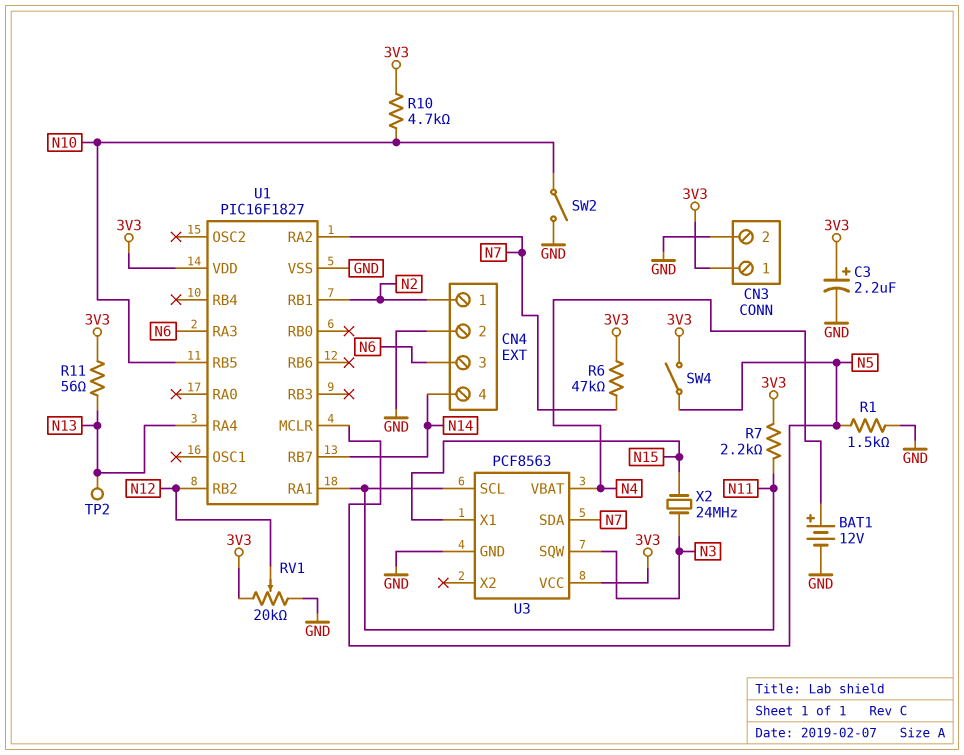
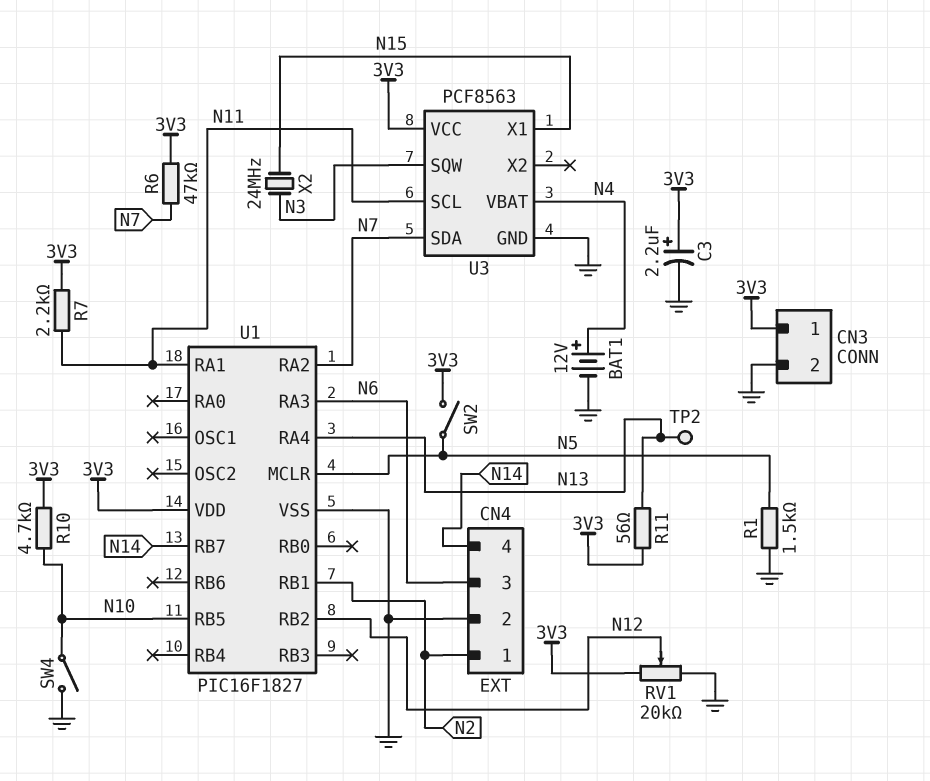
SW2: switch (GND, N10) -> switch (3V3, N5)
SW4: switch (3V3, N5) -> switch (GND, N10)

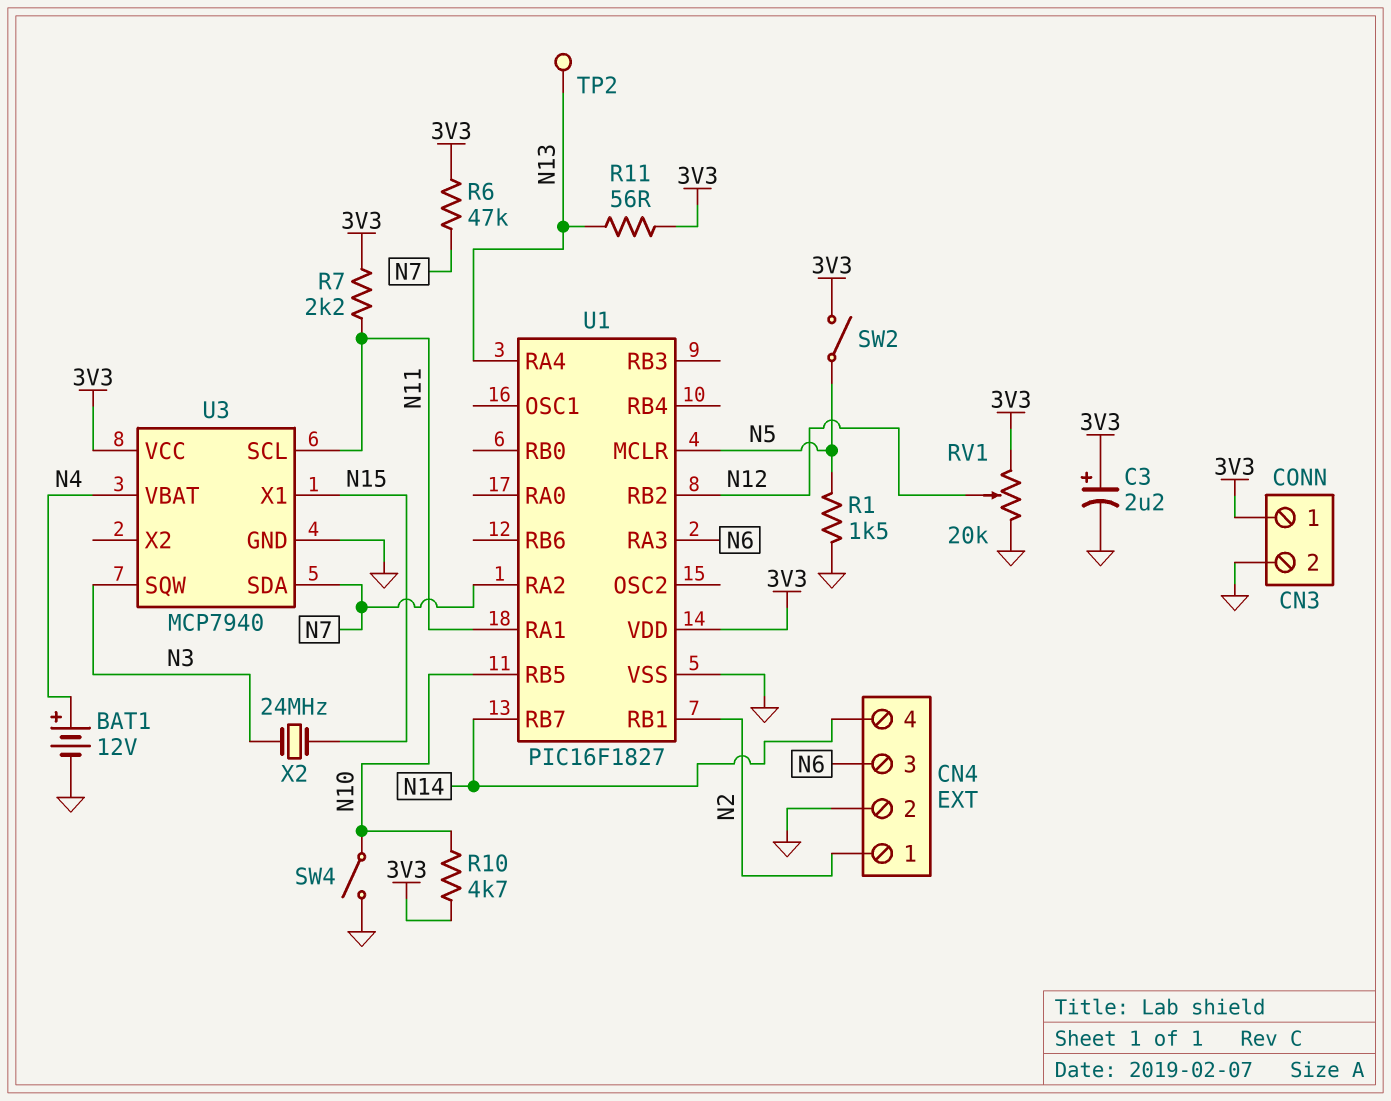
U3: PCF8563 -> MCP7940

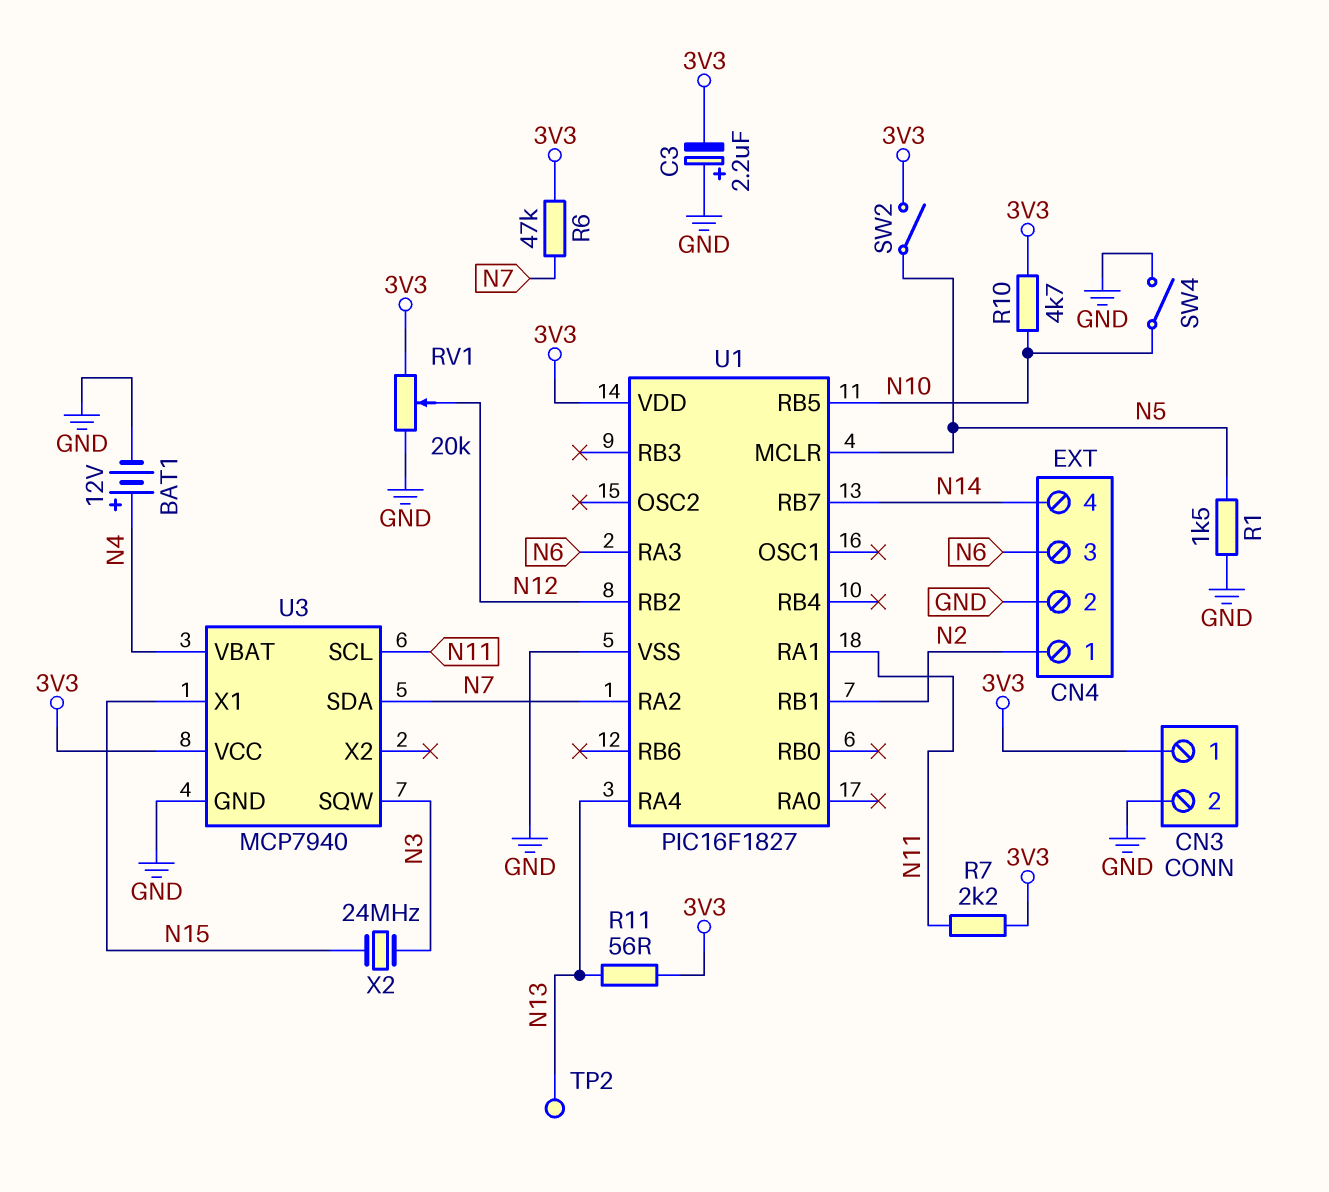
C3: 2.2uF (plus 3V3, minus GND) -> 2.2uF (plus GND, minus 3V3)

